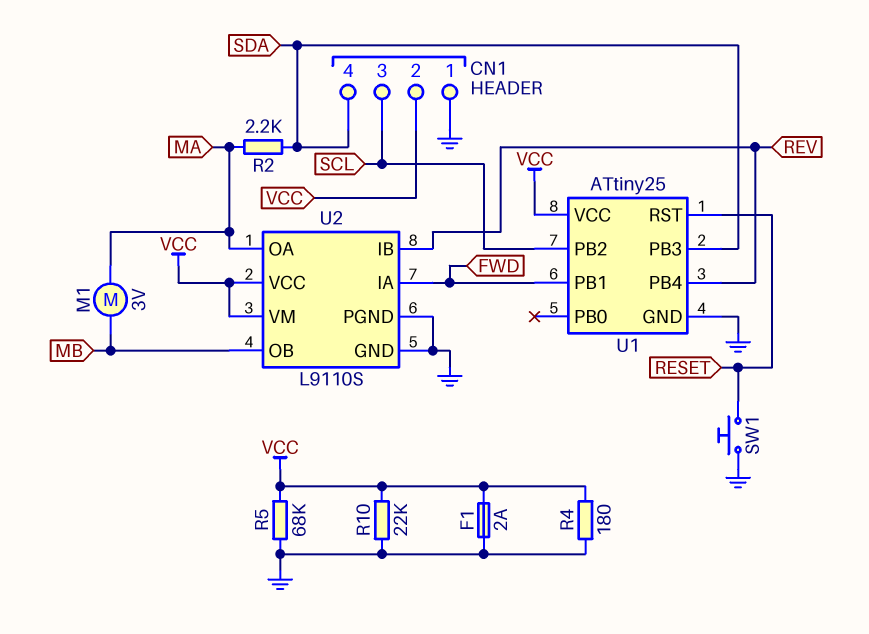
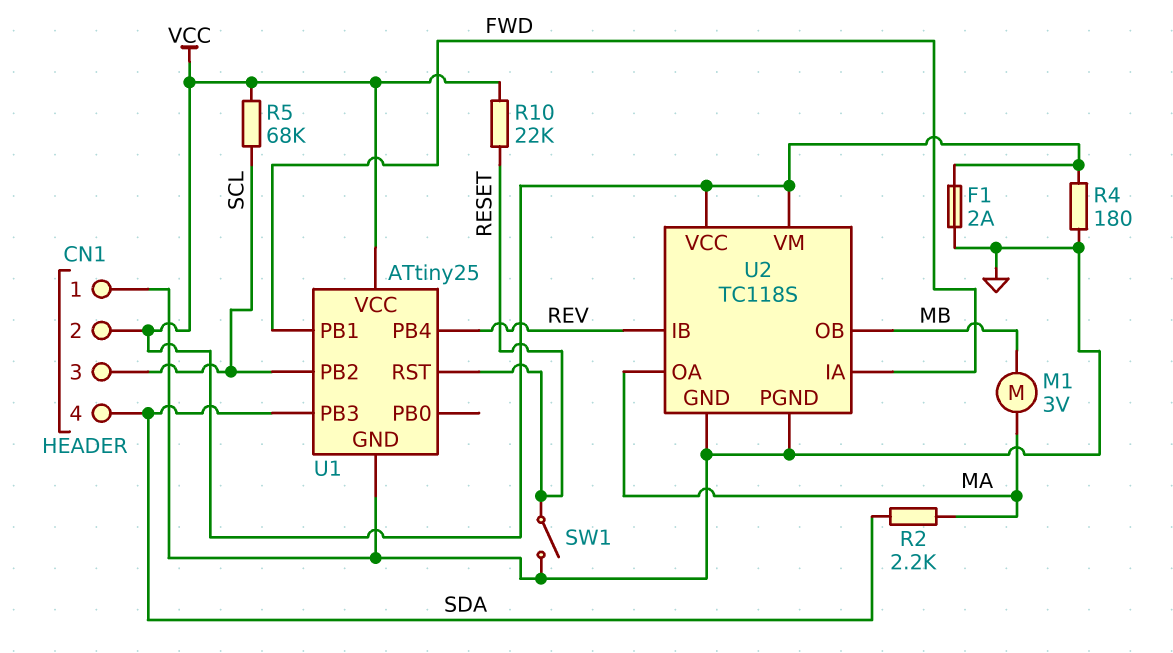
R5: 68k (GND, VCC) -> 68k (SCL, VCC)
R10: 22k (GND, VCC) -> 22k (RESET, VCC)
SW1: button (GND, RESET) -> switch (GND, RESET)
U2: L9110S -> TC118S

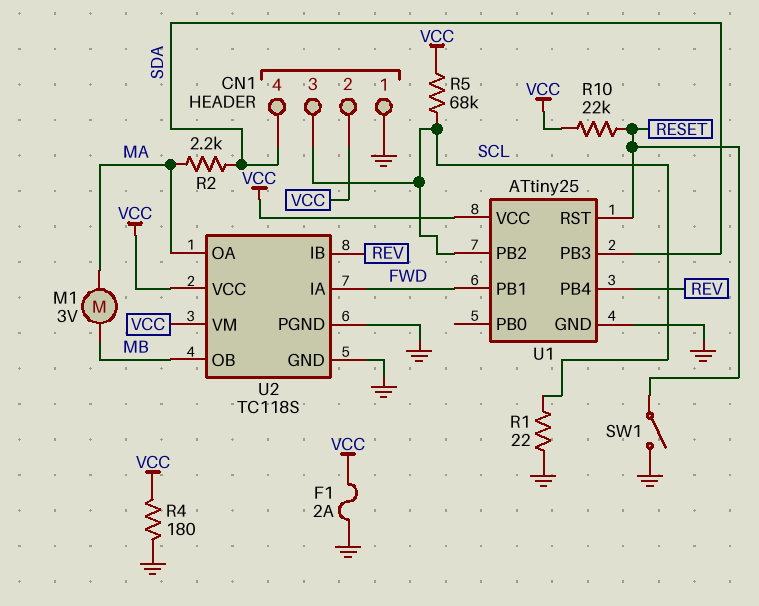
R1: none -> 22 (GND, SCL)

